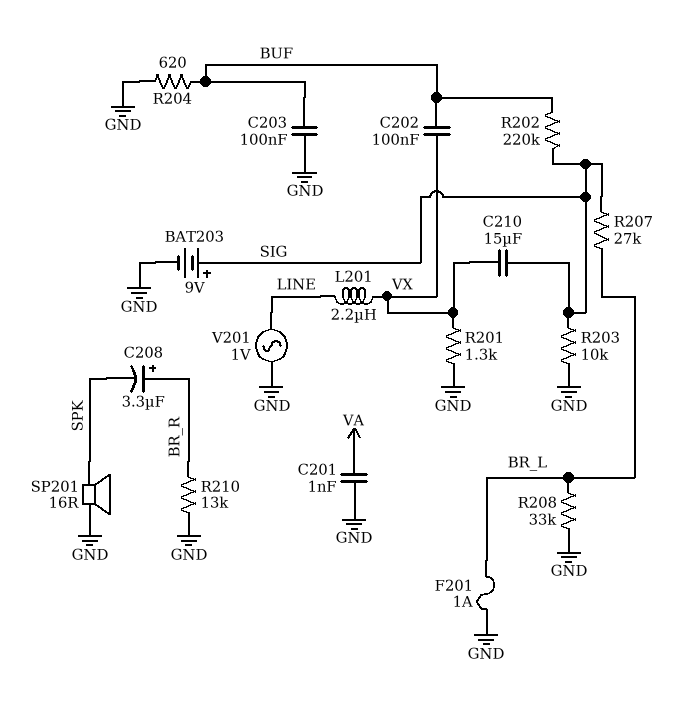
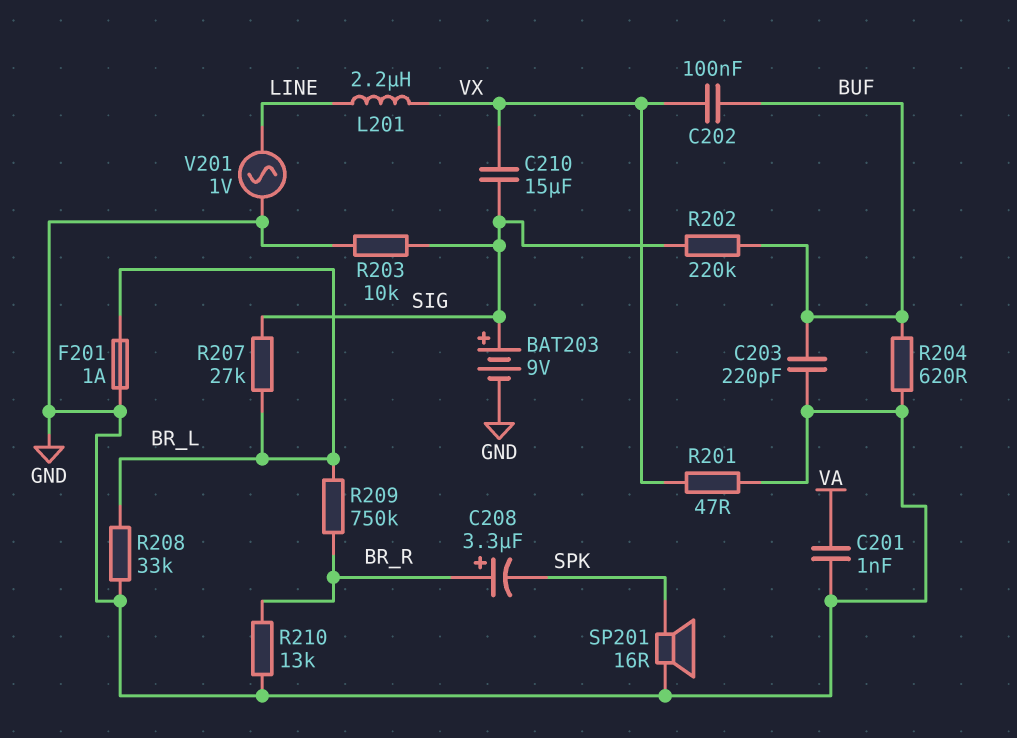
C203: 100nF (BUF, GND) -> 220pF (BUF, GND)
R201: 1.3k (GND, VX) -> 47 (GND, VX)
R209: none -> 750k (BR_L, BR_R)

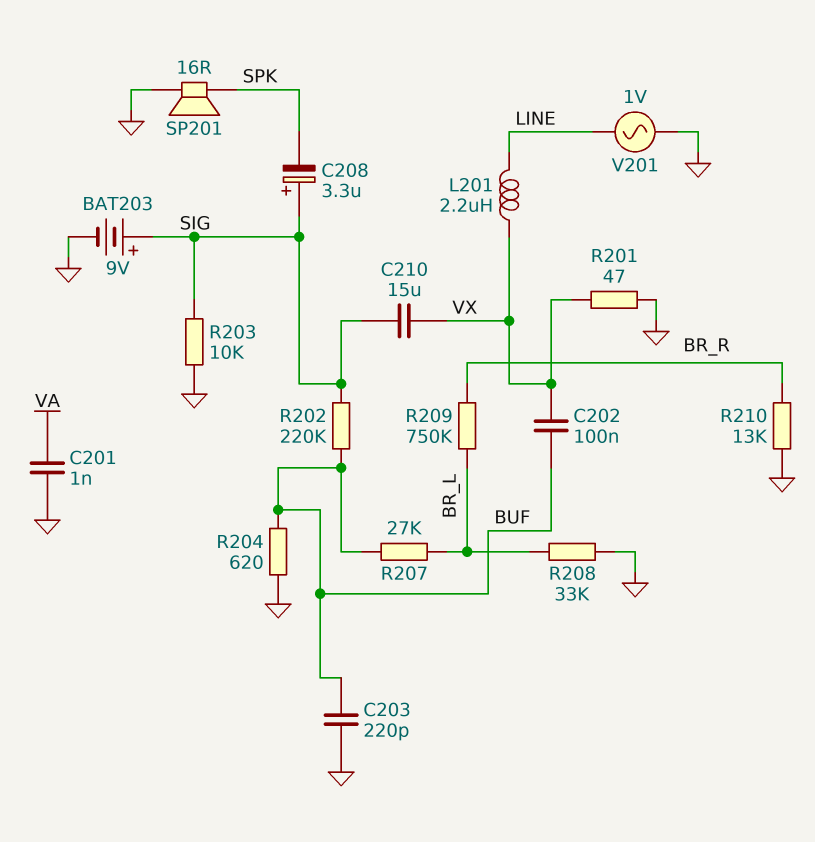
C208: 3.3uF (plus BR_R, minus SPK) -> 3.3uF (plus SIG, minus SPK)
F201: 1A (BR_L, GND) -> none
R207: 27k (BR_L, SIG) -> 27k (BR_L, BUF)

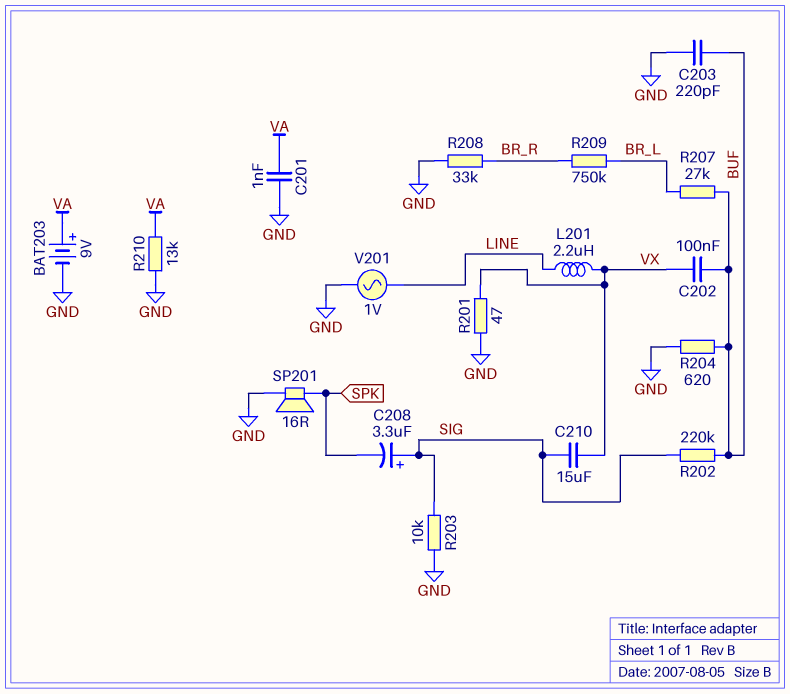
BAT203: 9V (plus SIG, minus GND) -> 9V (plus VA, minus GND)
R208: 33k (BR_L, GND) -> 33k (BR_R, GND)
R210: 13k (BR_R, GND) -> 13k (GND, VA)

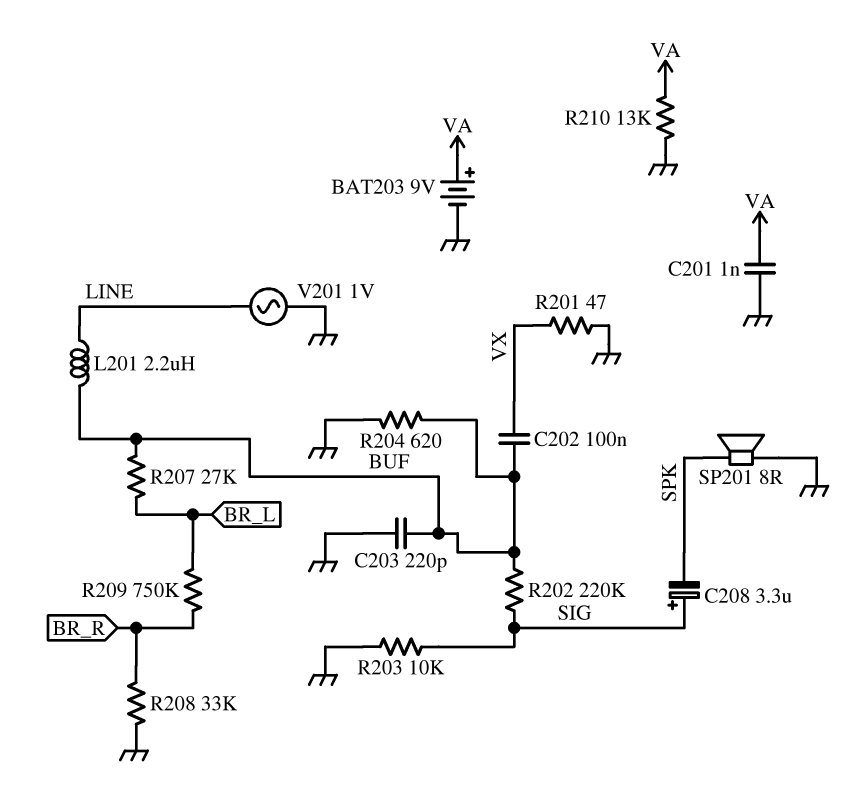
C210: 15uF (SIG, VX) -> none
L201: 2.2uH (LINE, VX) -> 2.2uH (BUF, LINE)
SP201: speaker 16R (GND, SPK) -> speaker 8R (GND, SPK)

